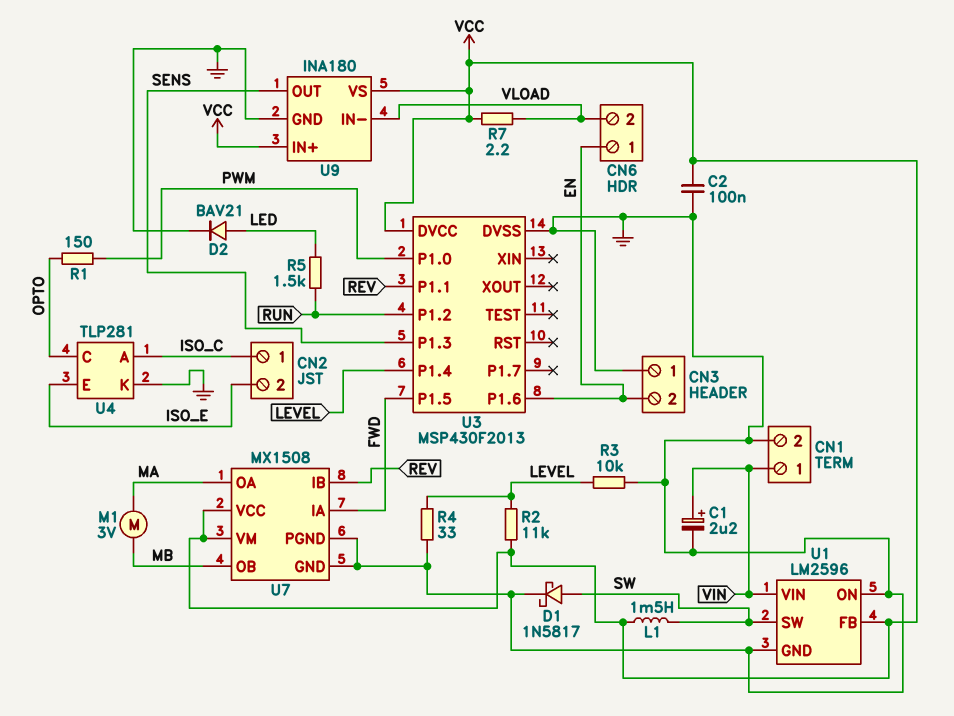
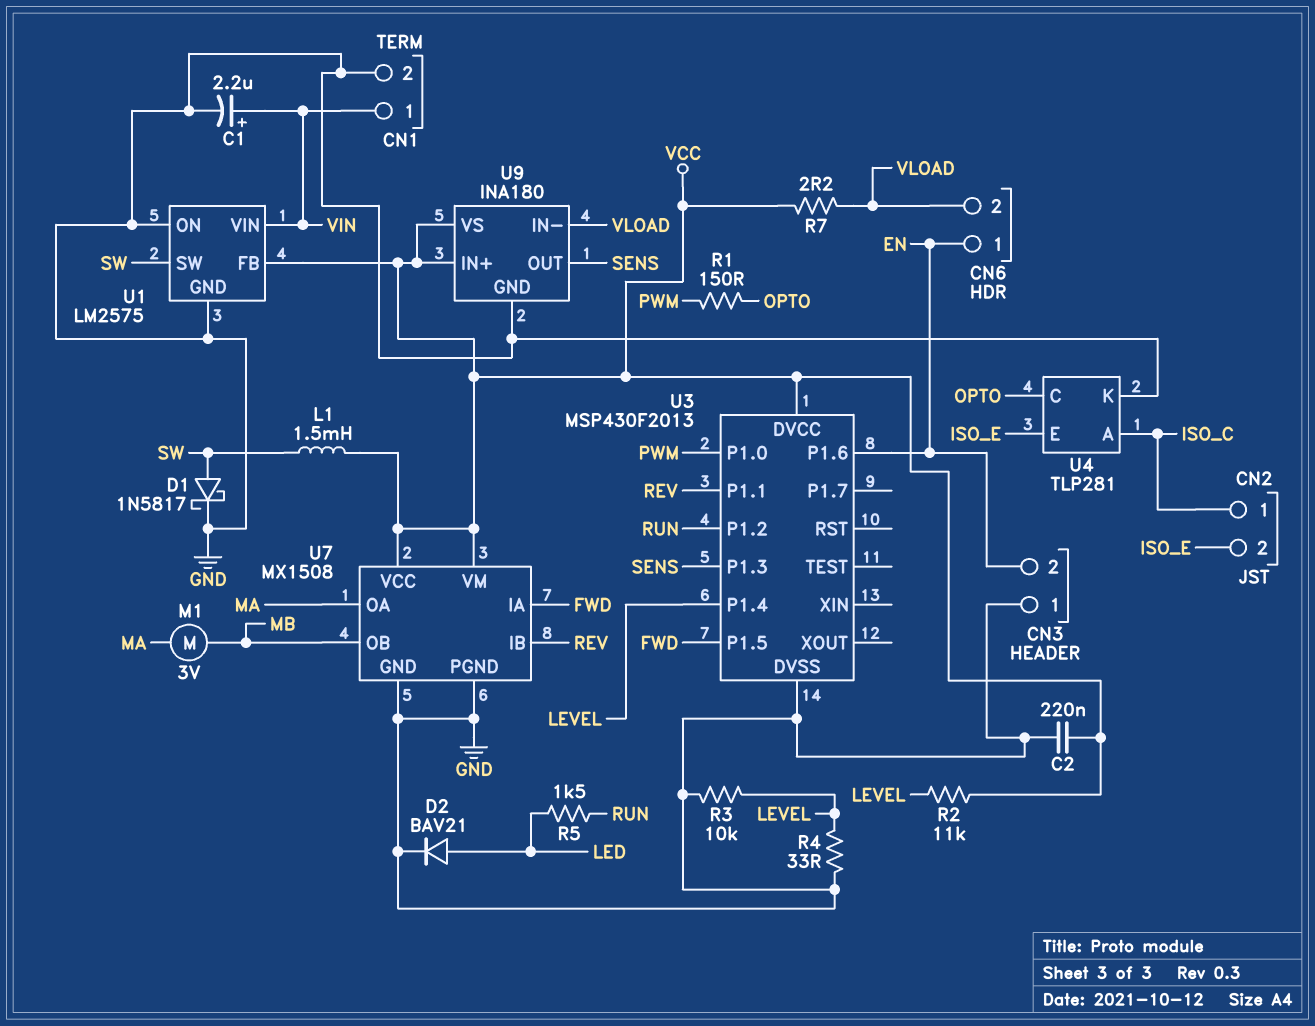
C2: 100nF (GND, VCC) -> 220nF (GND, VCC)
U1: LM2596 -> LM2575

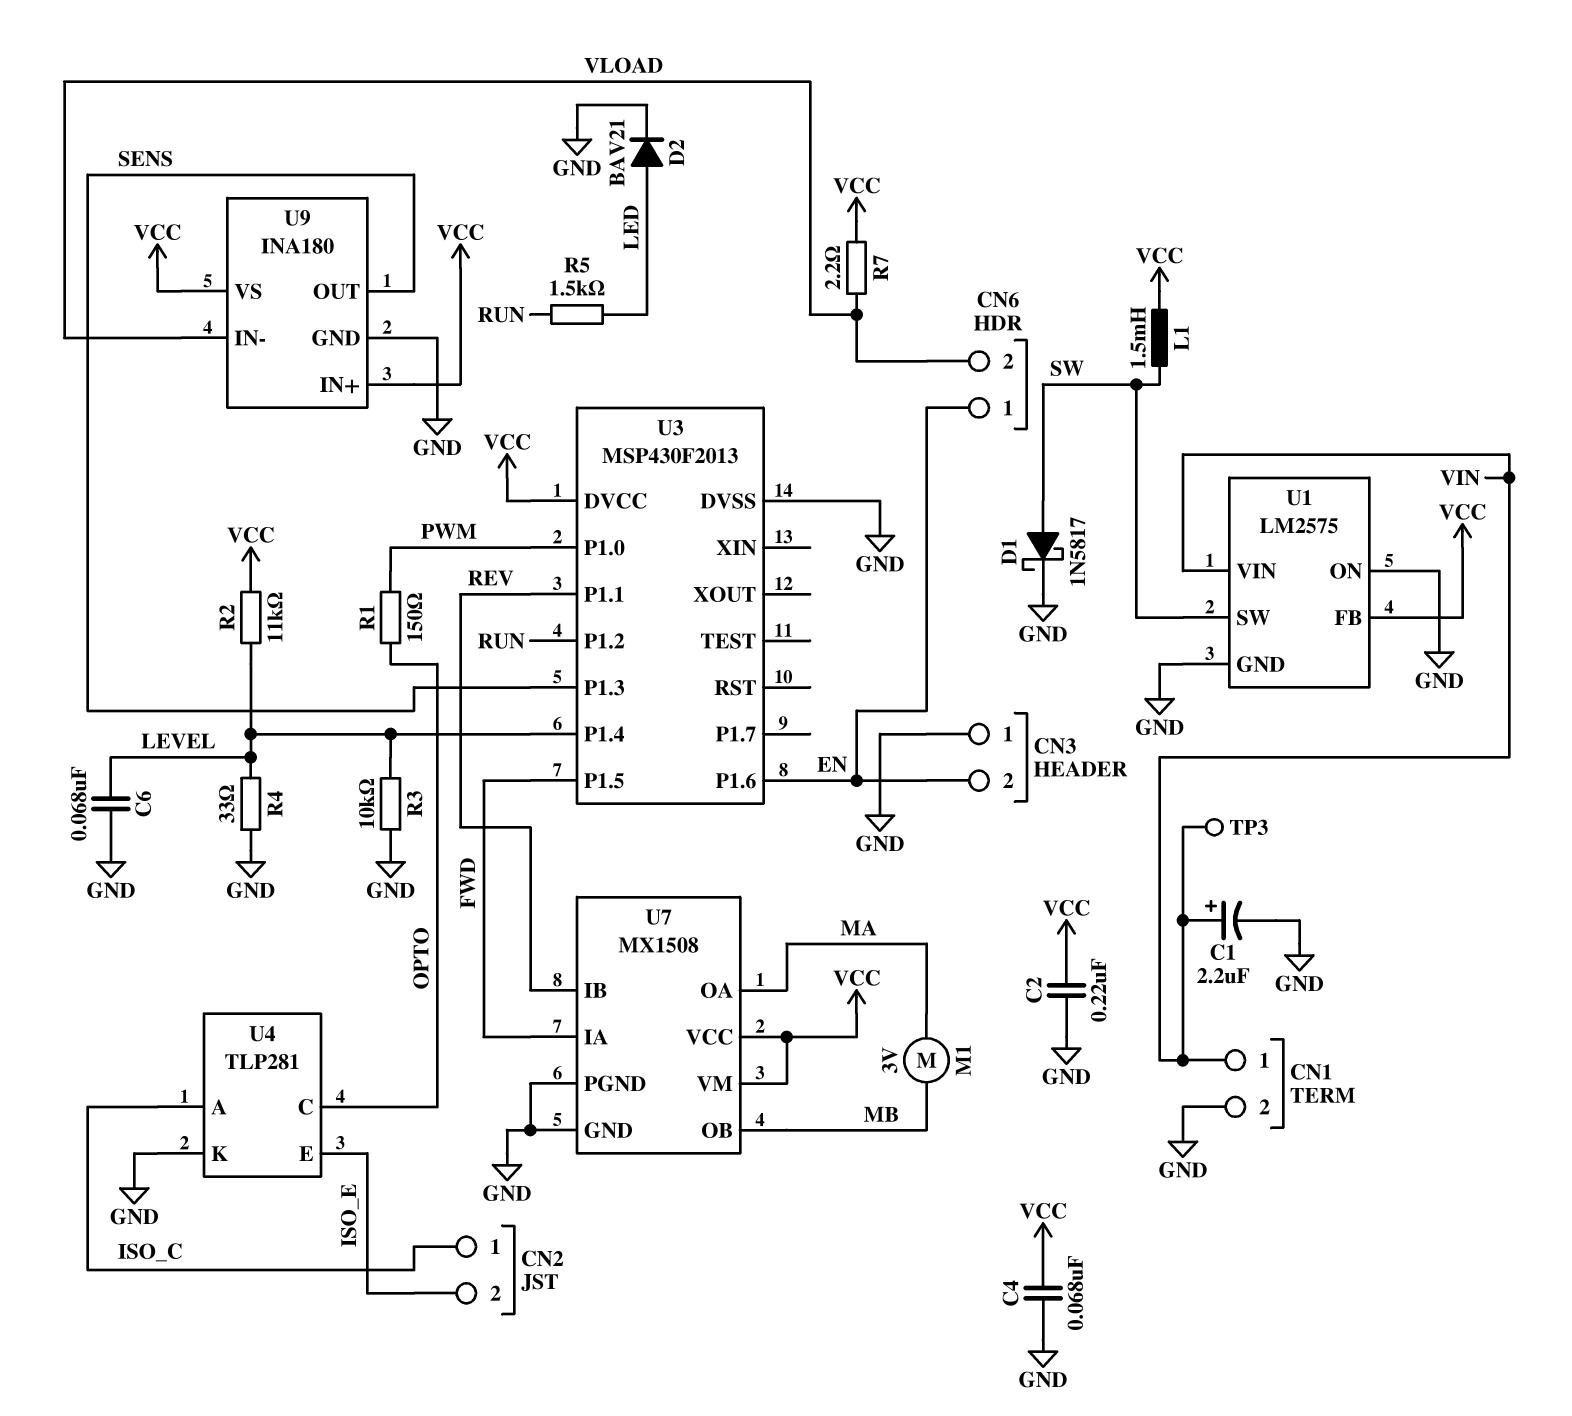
C4: none -> 68nF (GND, VCC)
C6: none -> 68nF (GND, LEVEL)
TP3: none -> test point (VIN)

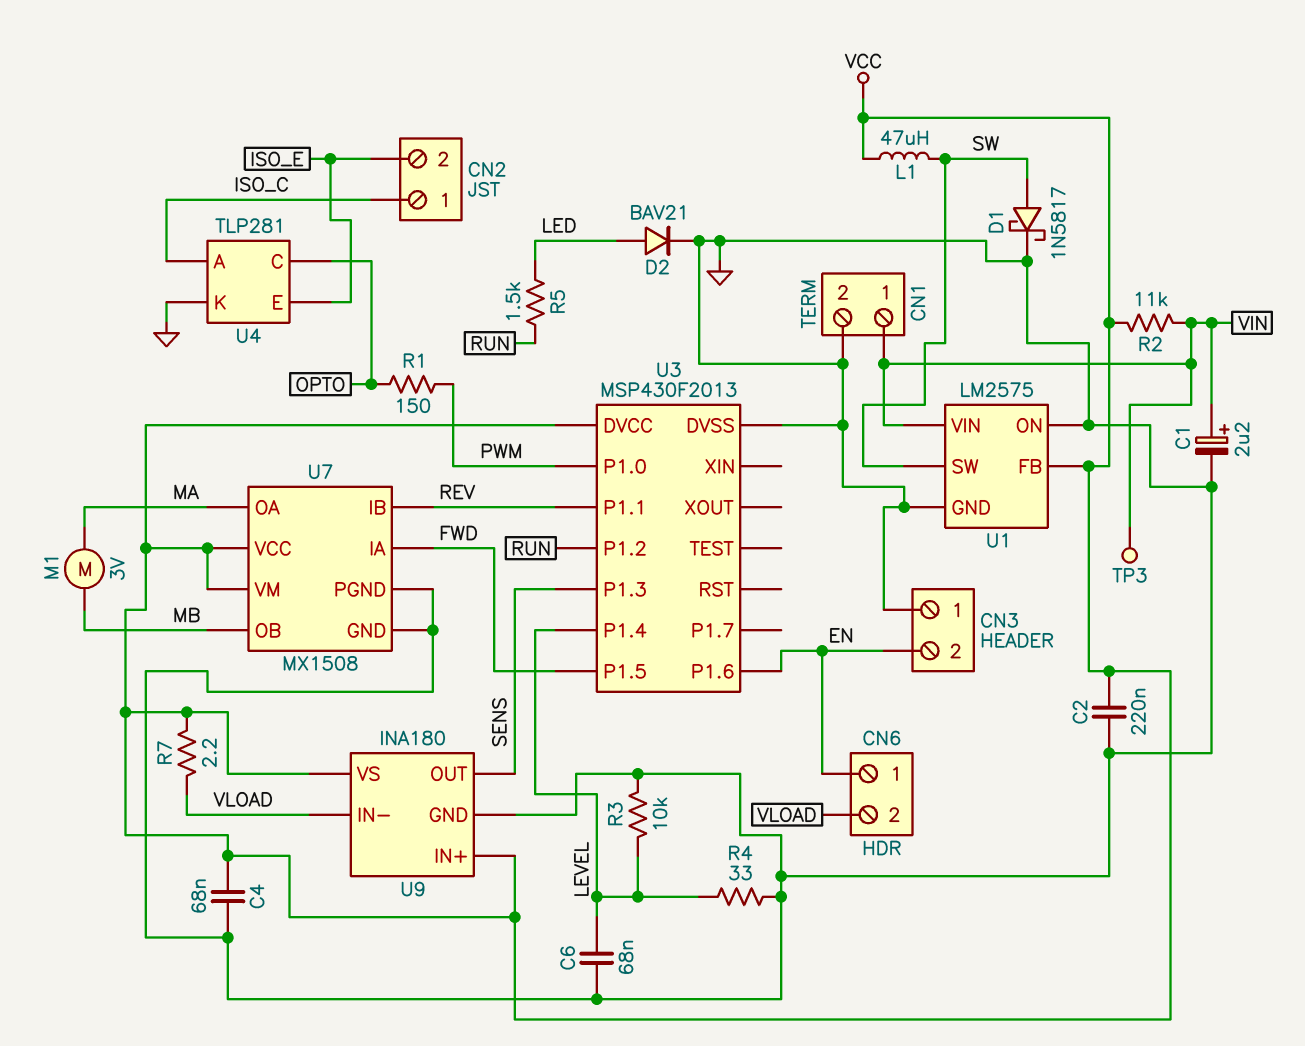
L1: 1.5mH (SW, VCC) -> 47uH (SW, VCC)
R2: 11k (LEVEL, VCC) -> 11k (VCC, VIN)

